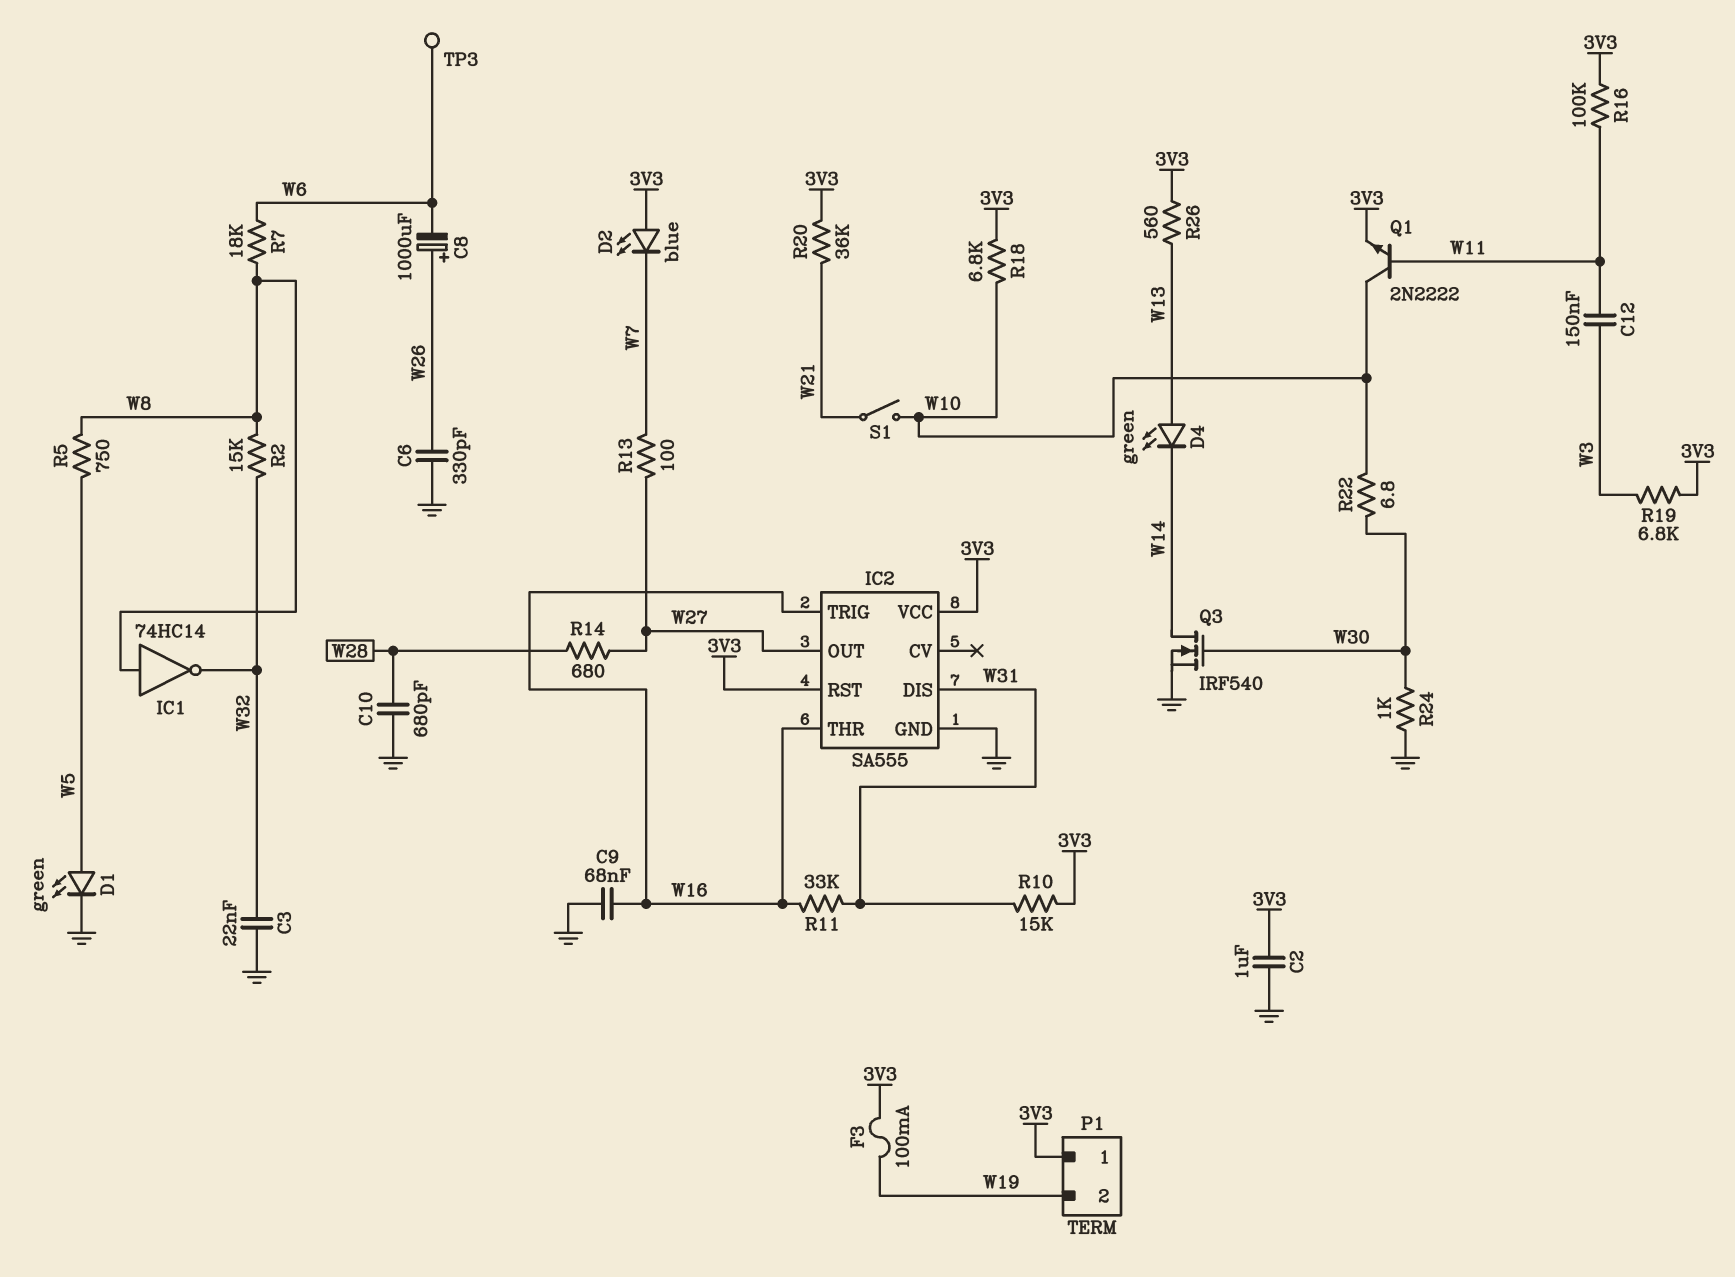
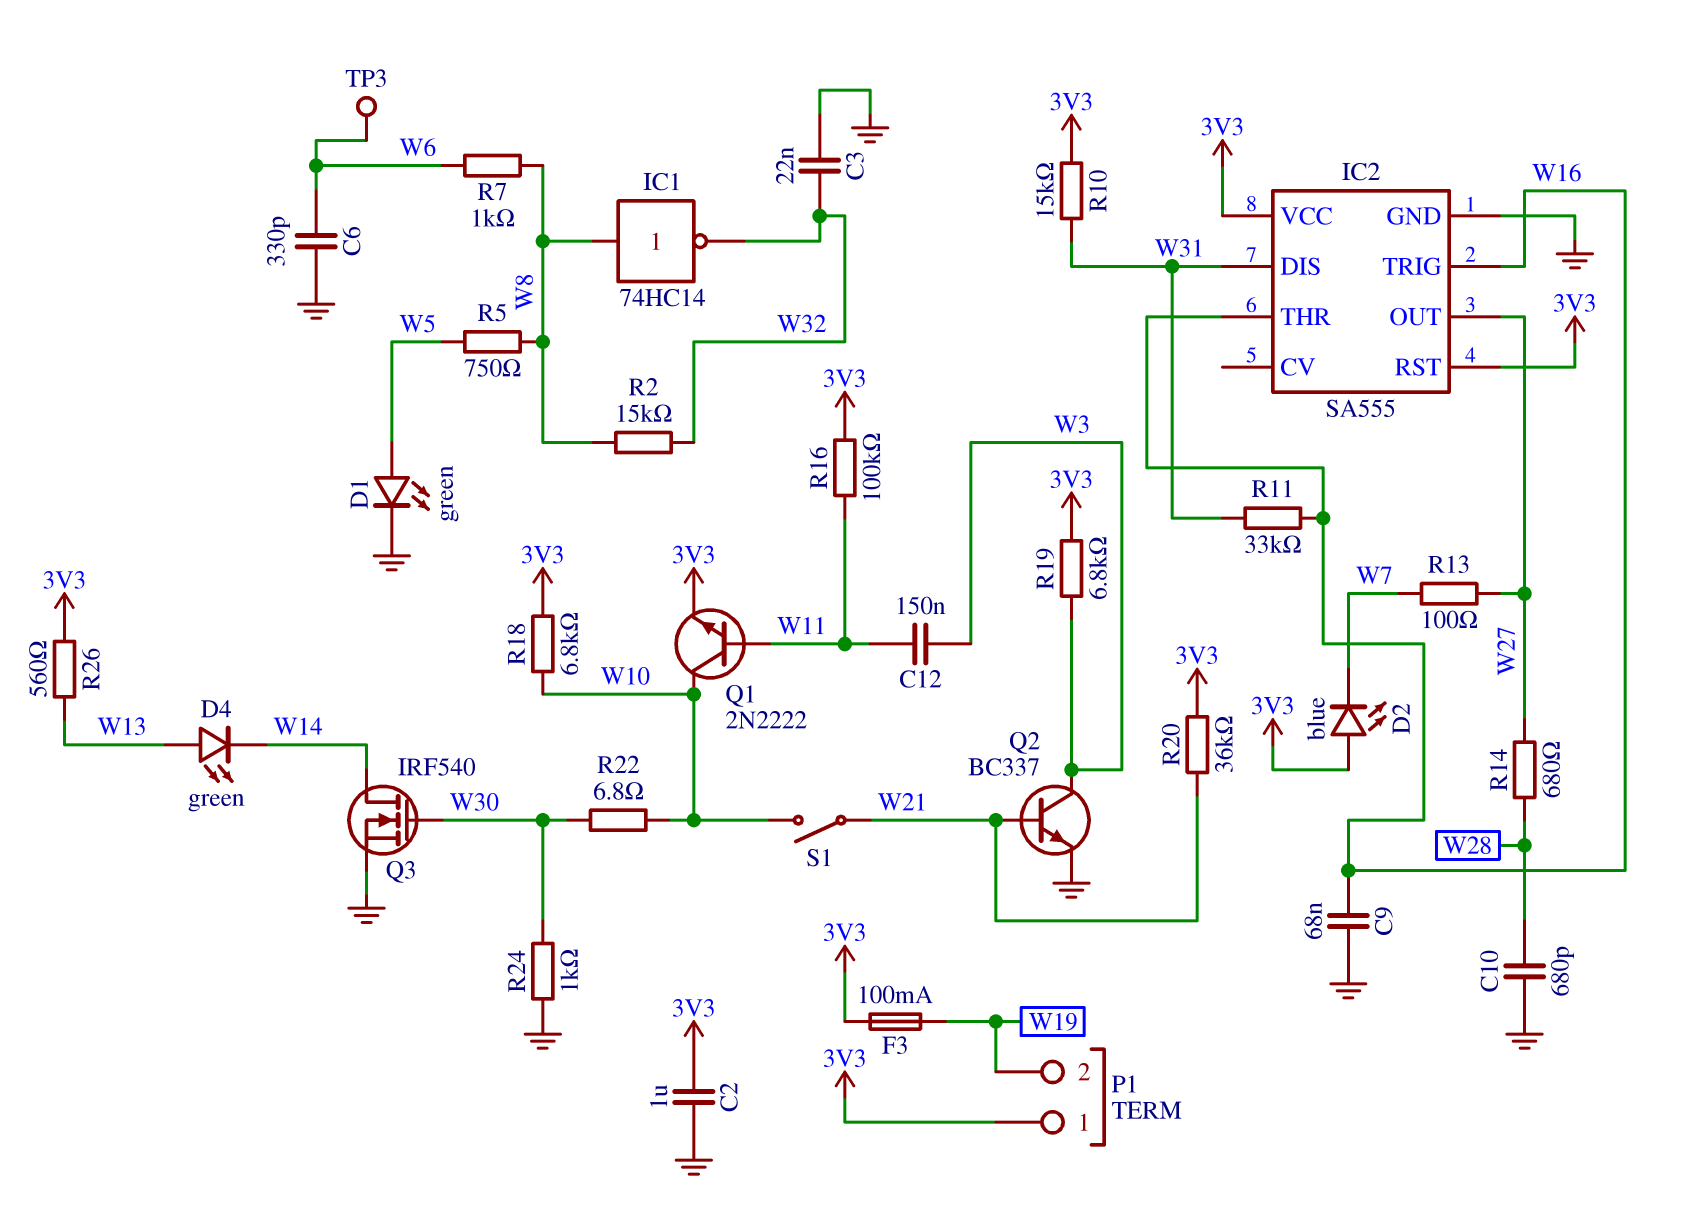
C6: 330pF (GND, W26) -> 330pF (GND, W6)
C8: 1000uF (plus W26, minus W6) -> none
Q2: none -> NPN BC337 (B W21, C W3, E GND)
R7: 18k (W6, W8) -> 1k (W6, W8)

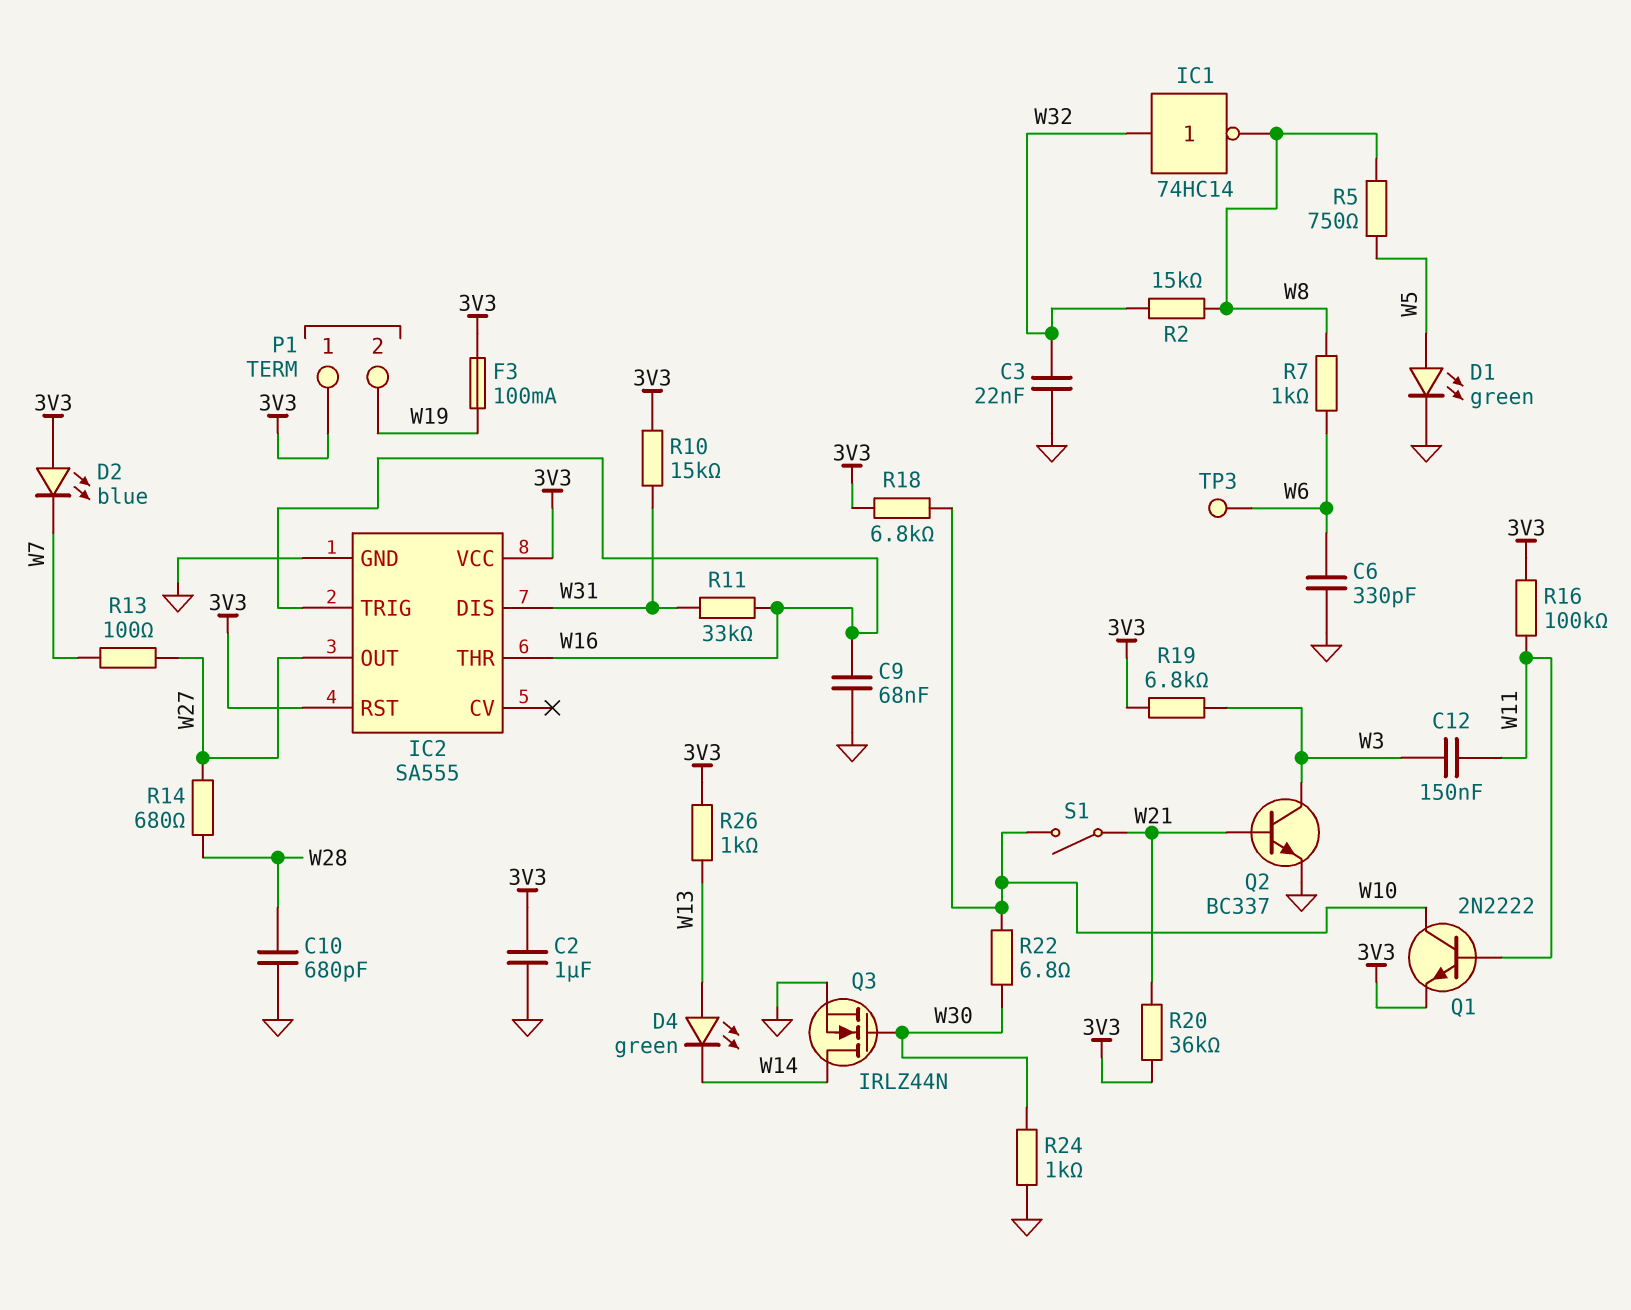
IC1: NOT 74HC14 (in W8, out W32) -> NOT 74HC14 (in W32, out W8)
Q3: NMOS IRF540 (G W30, D W14, S GND) -> NMOS IRLZ44N (G W30, D W14, S GND)
R26: 560 (3V3, W13) -> 1k (3V3, W13)

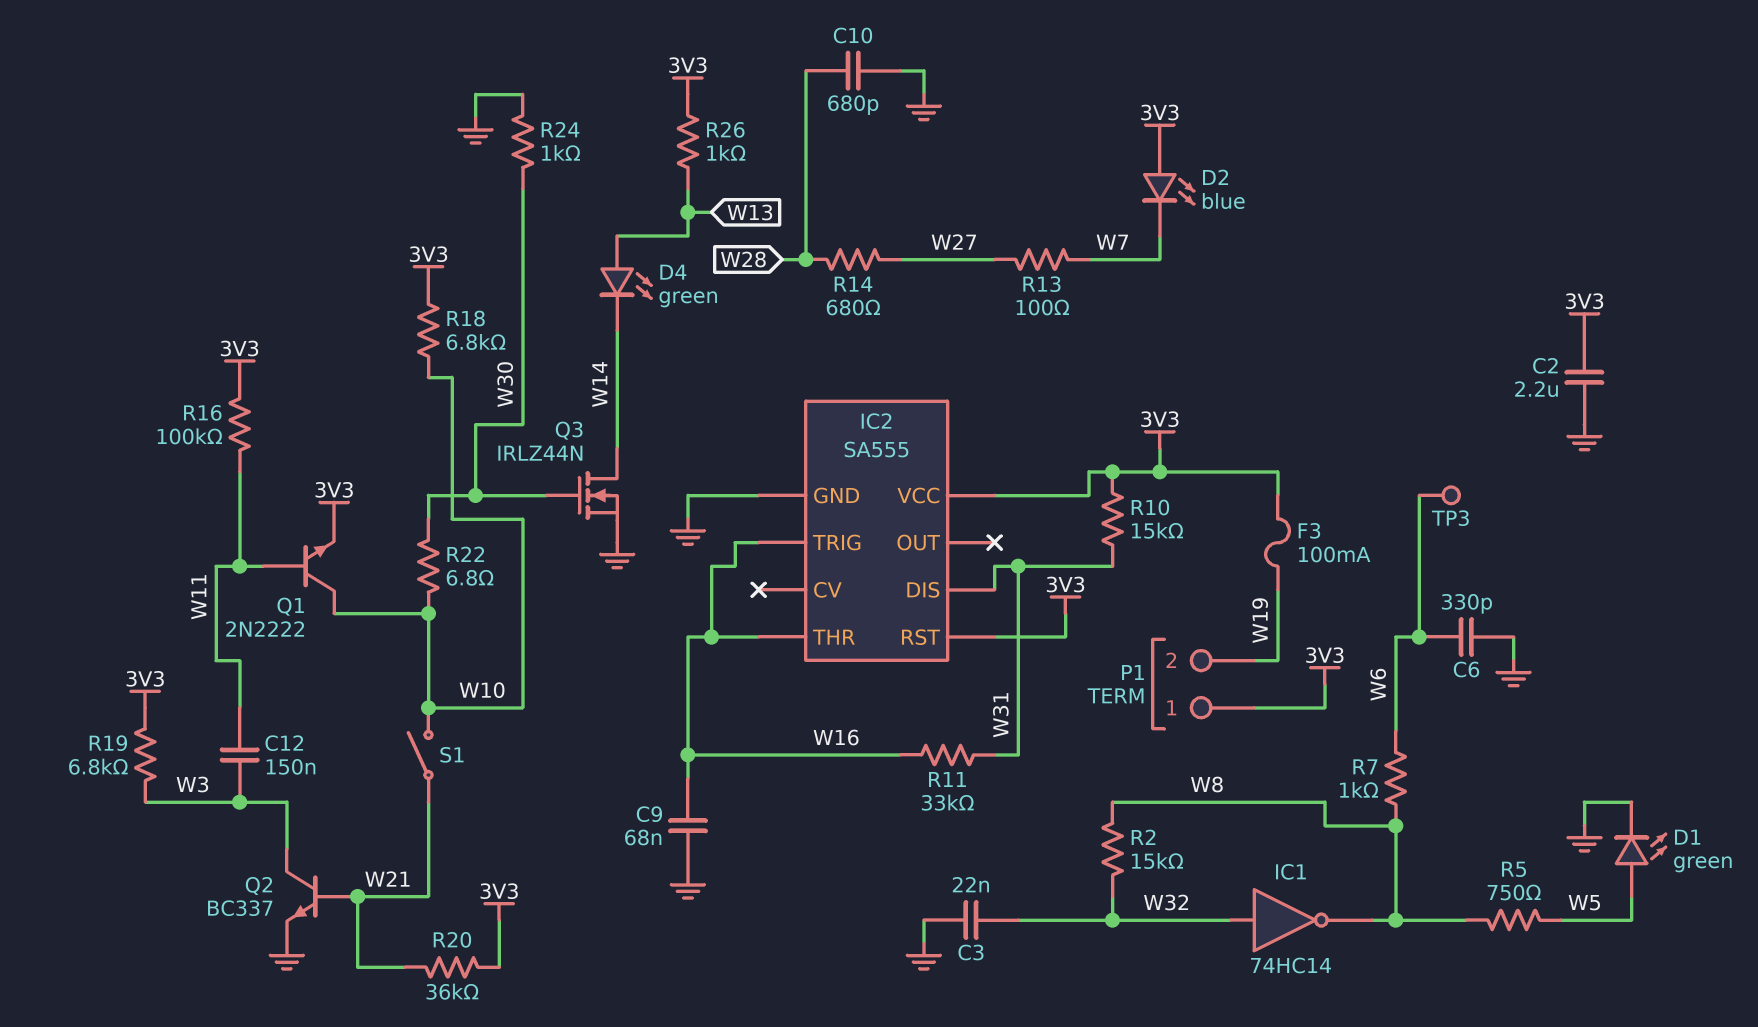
C2: 1uF (3V3, GND) -> 2.2uF (3V3, GND)
IC2 pin OUT: W27 -> none

